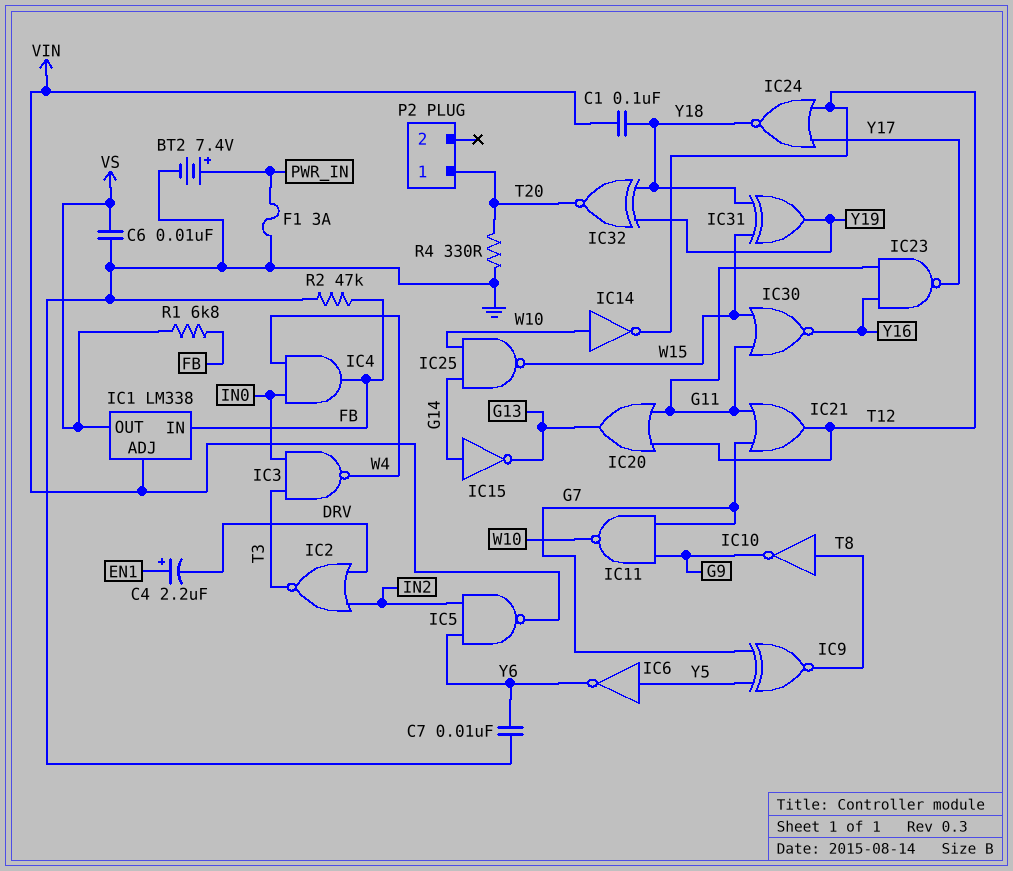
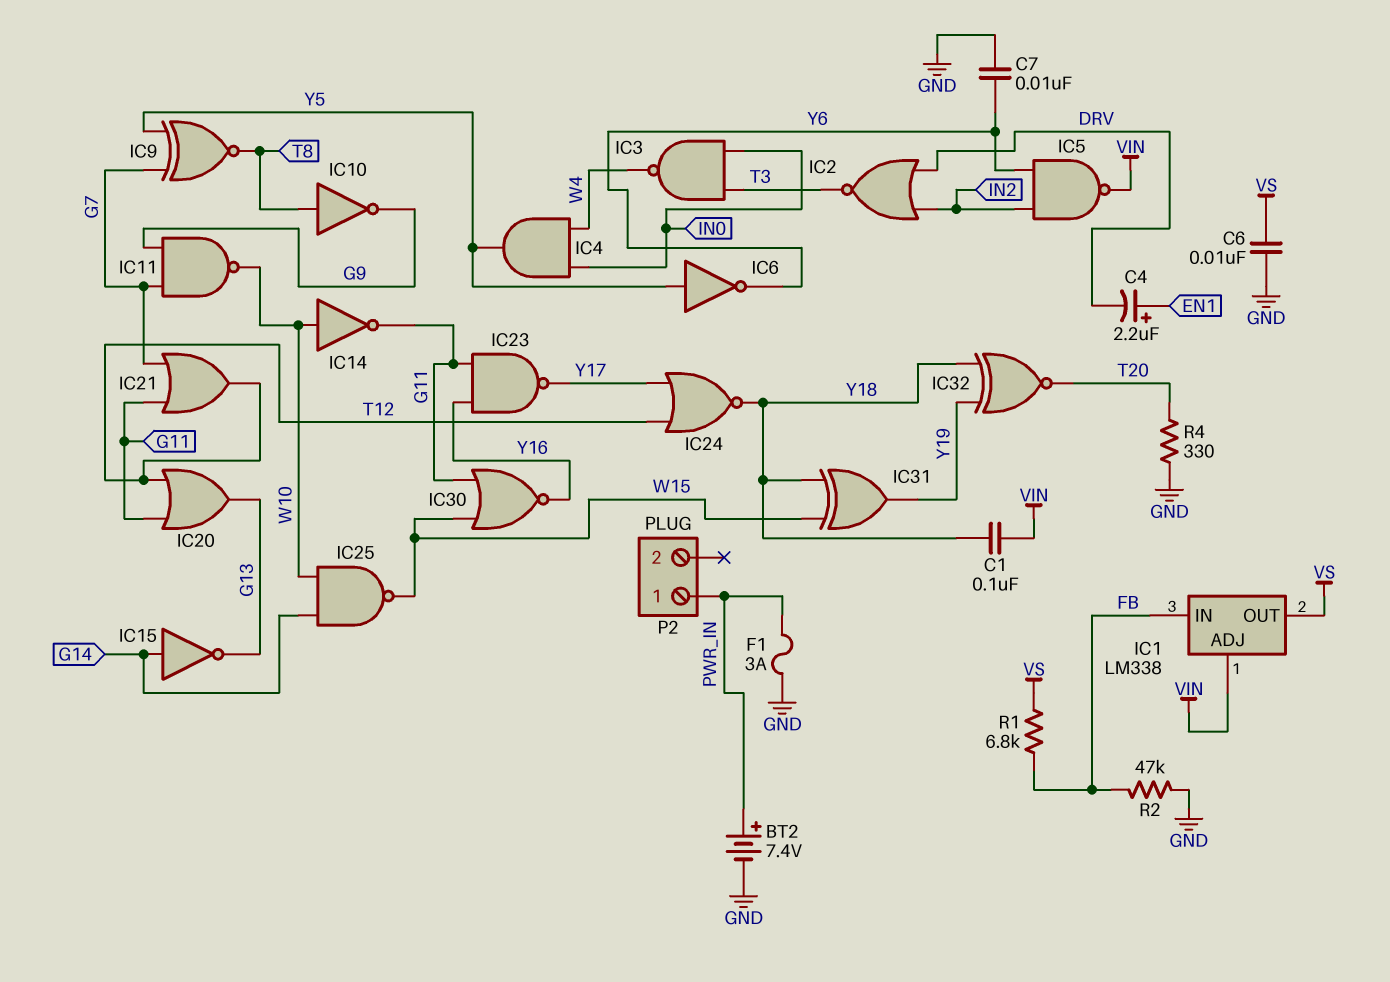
IC4: AND (in IN0, in W4, out FB) -> AND (in IN0, in W4, out Y5)
IC14: NOT (in W10, out T12) -> NOT (in W10, out G11)
P2 pin 1: T20 -> PWR_IN

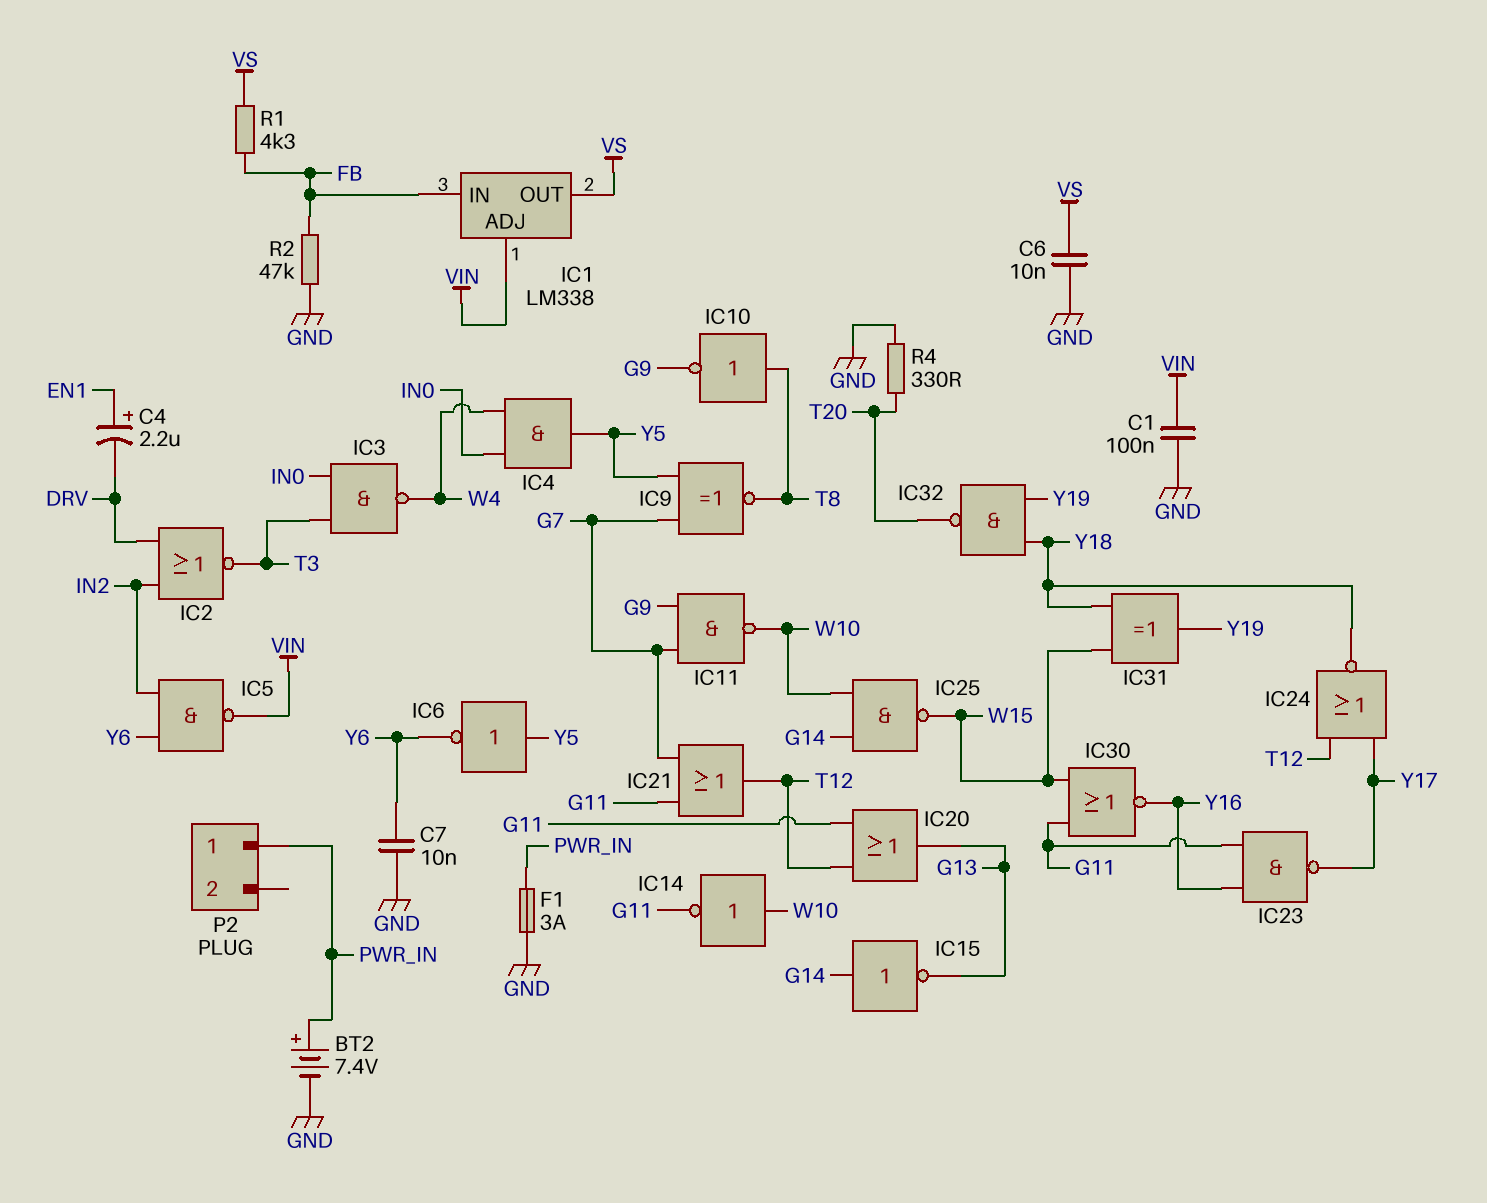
C1: 100nF (VIN, Y18) -> 100nF (GND, VIN)
IC32: XNOR (in Y18, in Y19, out T20) -> NAND (in Y18, in Y19, out T20)
R1: 6.8k (FB, VS) -> 4.3k (FB, VS)

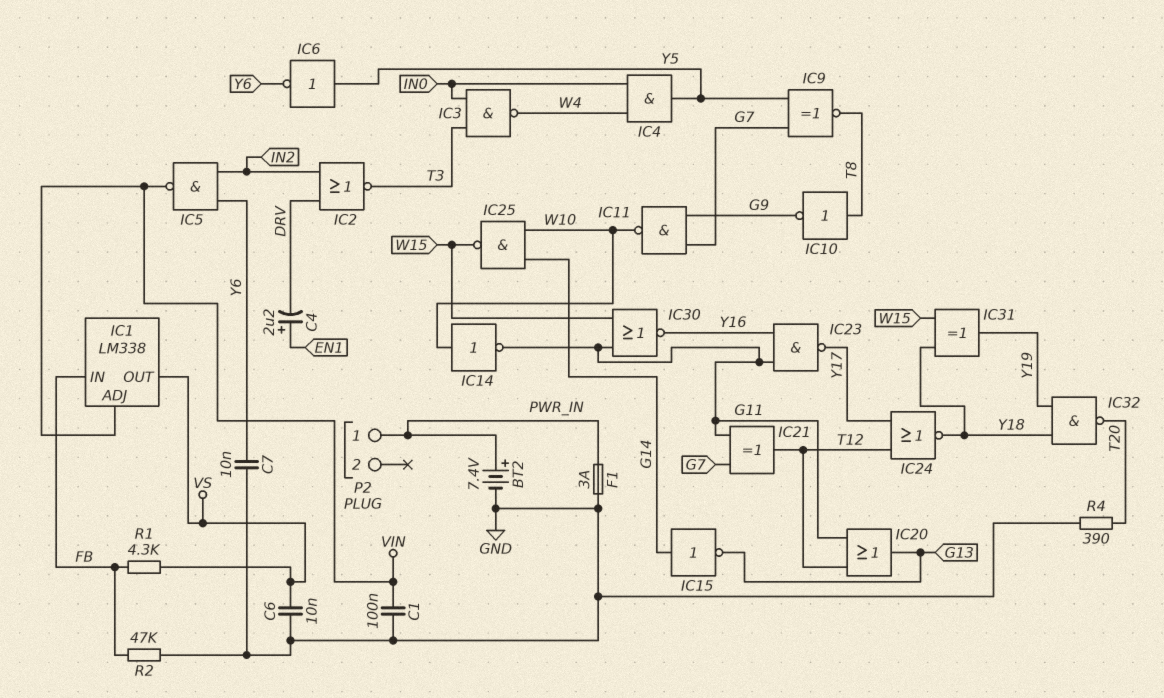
IC21: OR (in G7, in G11, out T12) -> XOR (in G7, in G11, out T12)
R4: 330 (GND, T20) -> 390 (GND, T20)

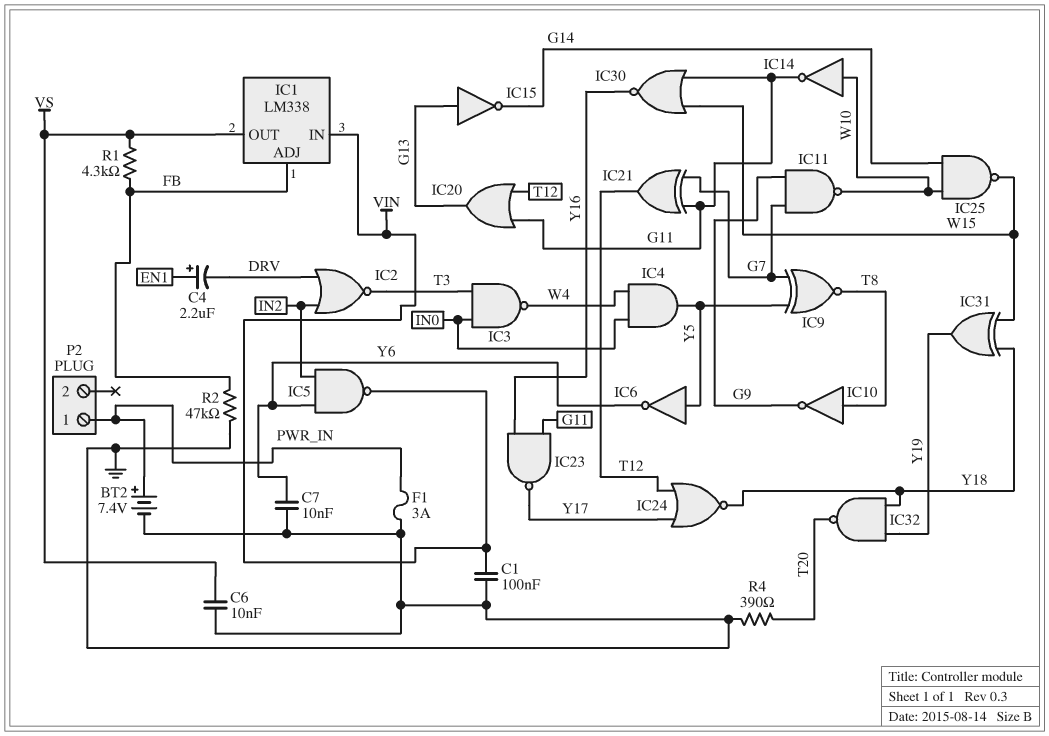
IC1 pin ADJ: VIN -> FB
IC1 pin IN: FB -> VIN
IC15: NOT (in G14, out G13) -> NOT (in G13, out G14)

